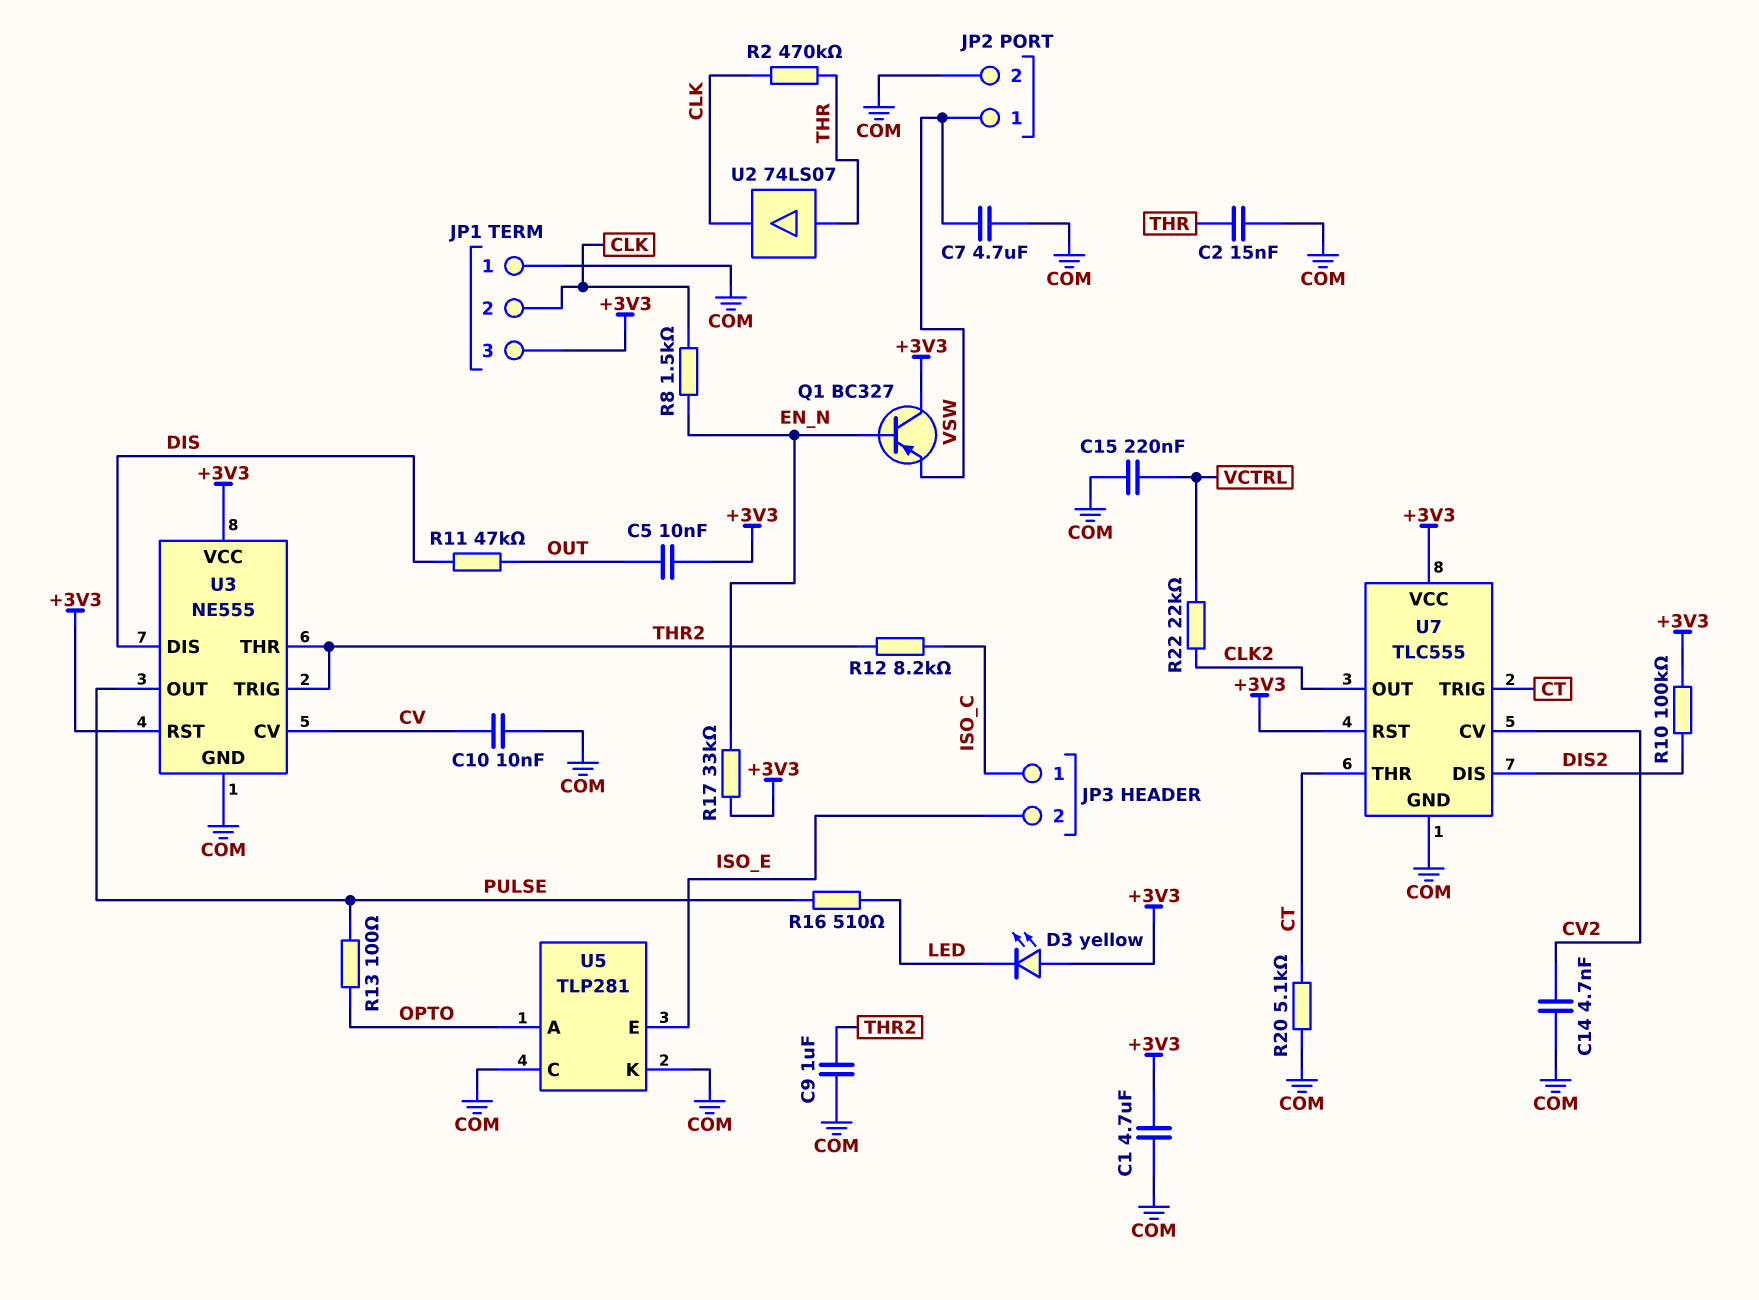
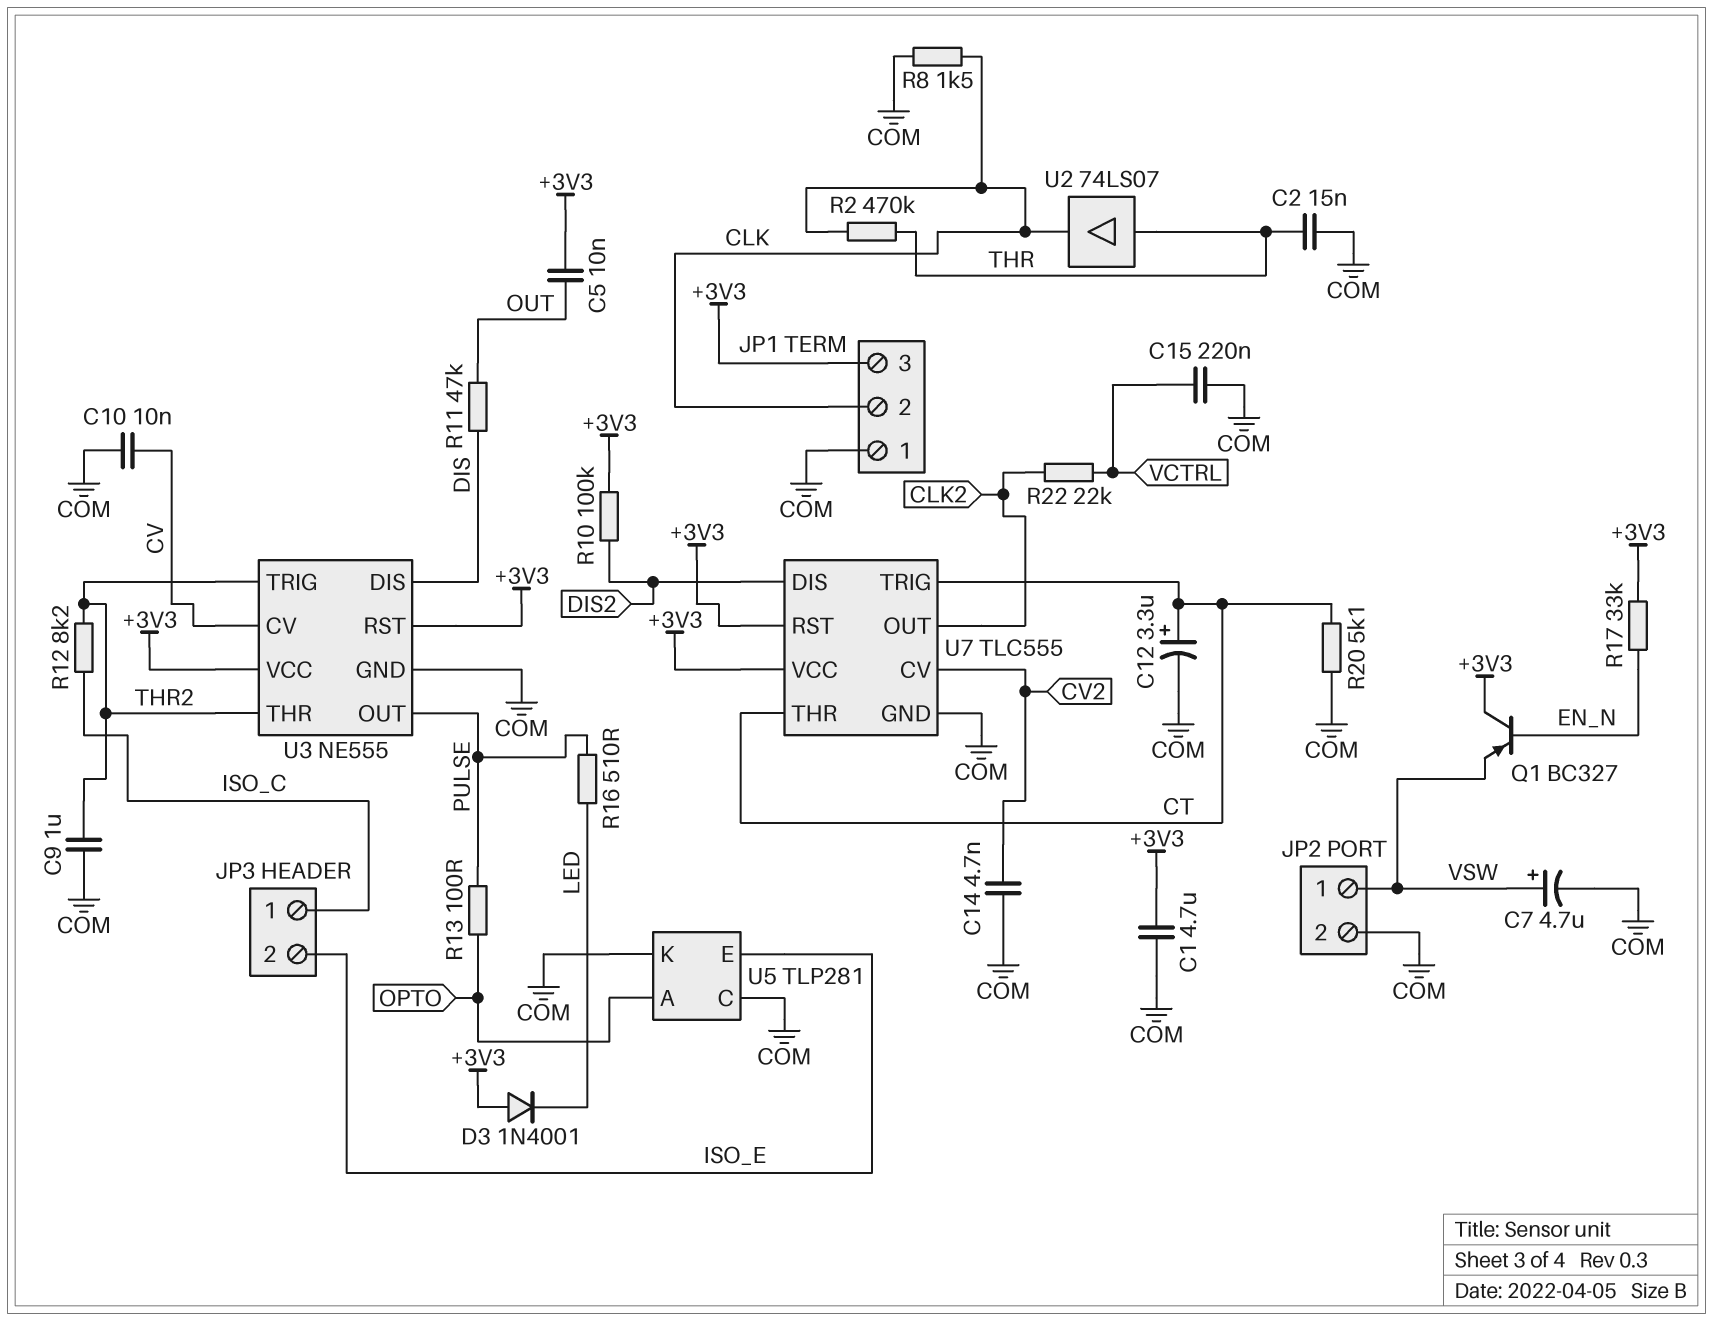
C7: 4.7uF (COM, VSW) -> 4.7uF (plus VSW, minus COM)
C12: none -> 3.3uF (plus CT, minus COM)
D3: LED yellow (A +3V3, K LED) -> diode 1N4001 (A +3V3, K LED)
R8: 1.5k (CLK, EN_N) -> 1.5k (CLK, COM)

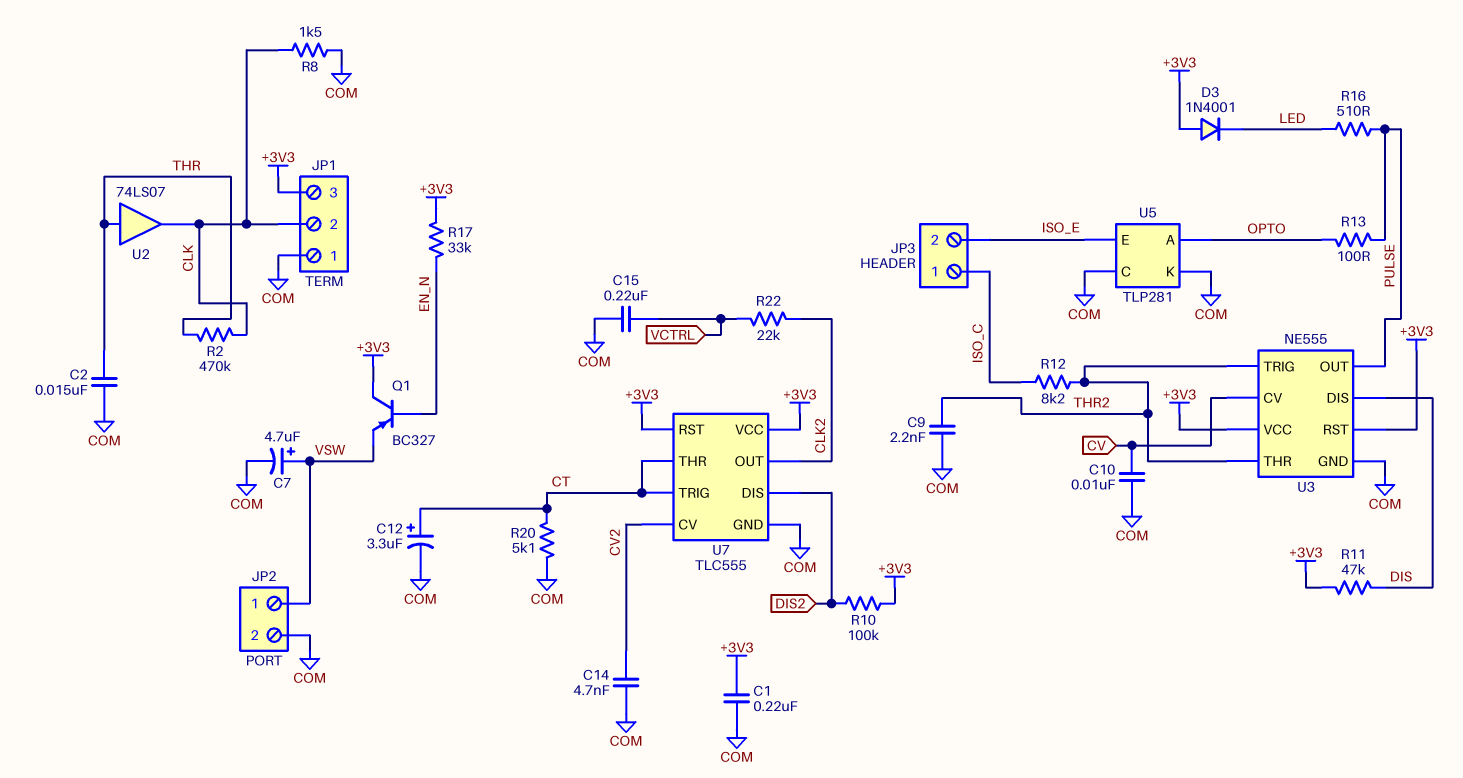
C1: 4.7uF (+3V3, COM) -> 220nF (+3V3, COM)
C5: 10nF (+3V3, OUT) -> none
C9: 1uF (COM, THR2) -> 2.2nF (COM, THR2)
R11: 47k (DIS, OUT) -> 47k (+3V3, DIS)

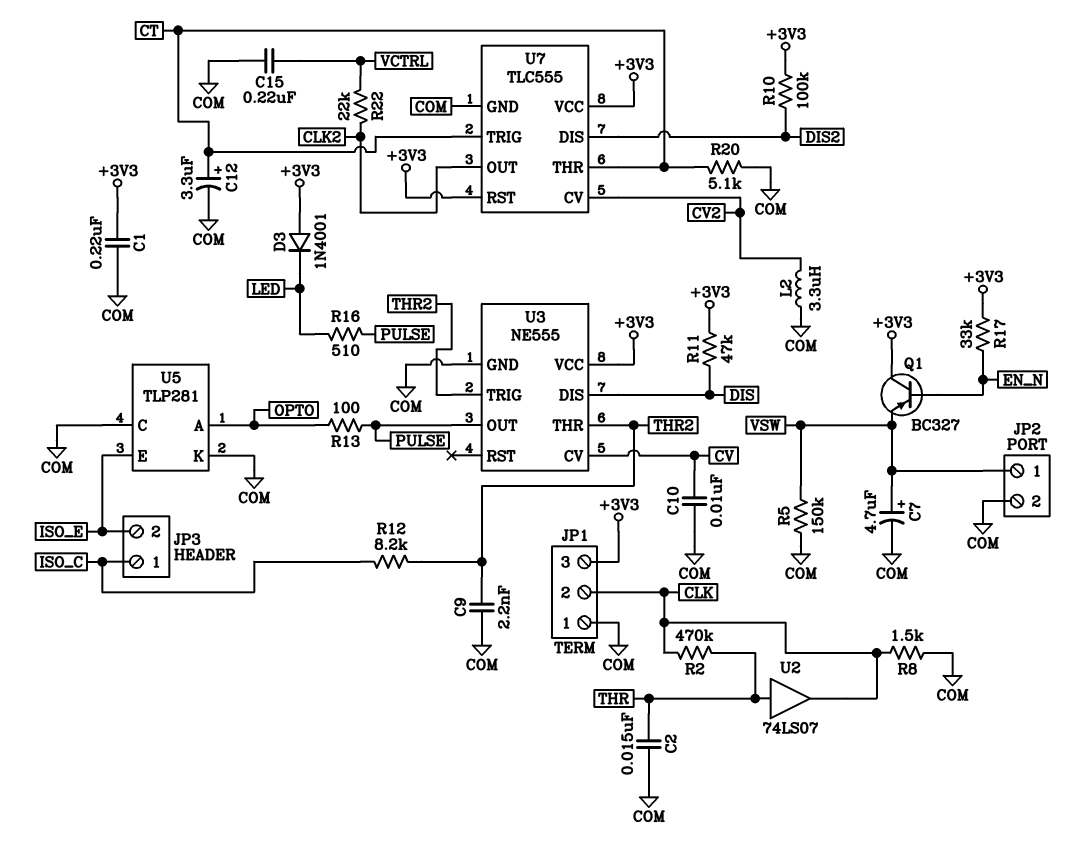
C14: 4.7nF (COM, CV2) -> none
L2: none -> 3.3uH (COM, CV2)
R5: none -> 150k (COM, VSW)
U3 pin RST: +3V3 -> none

